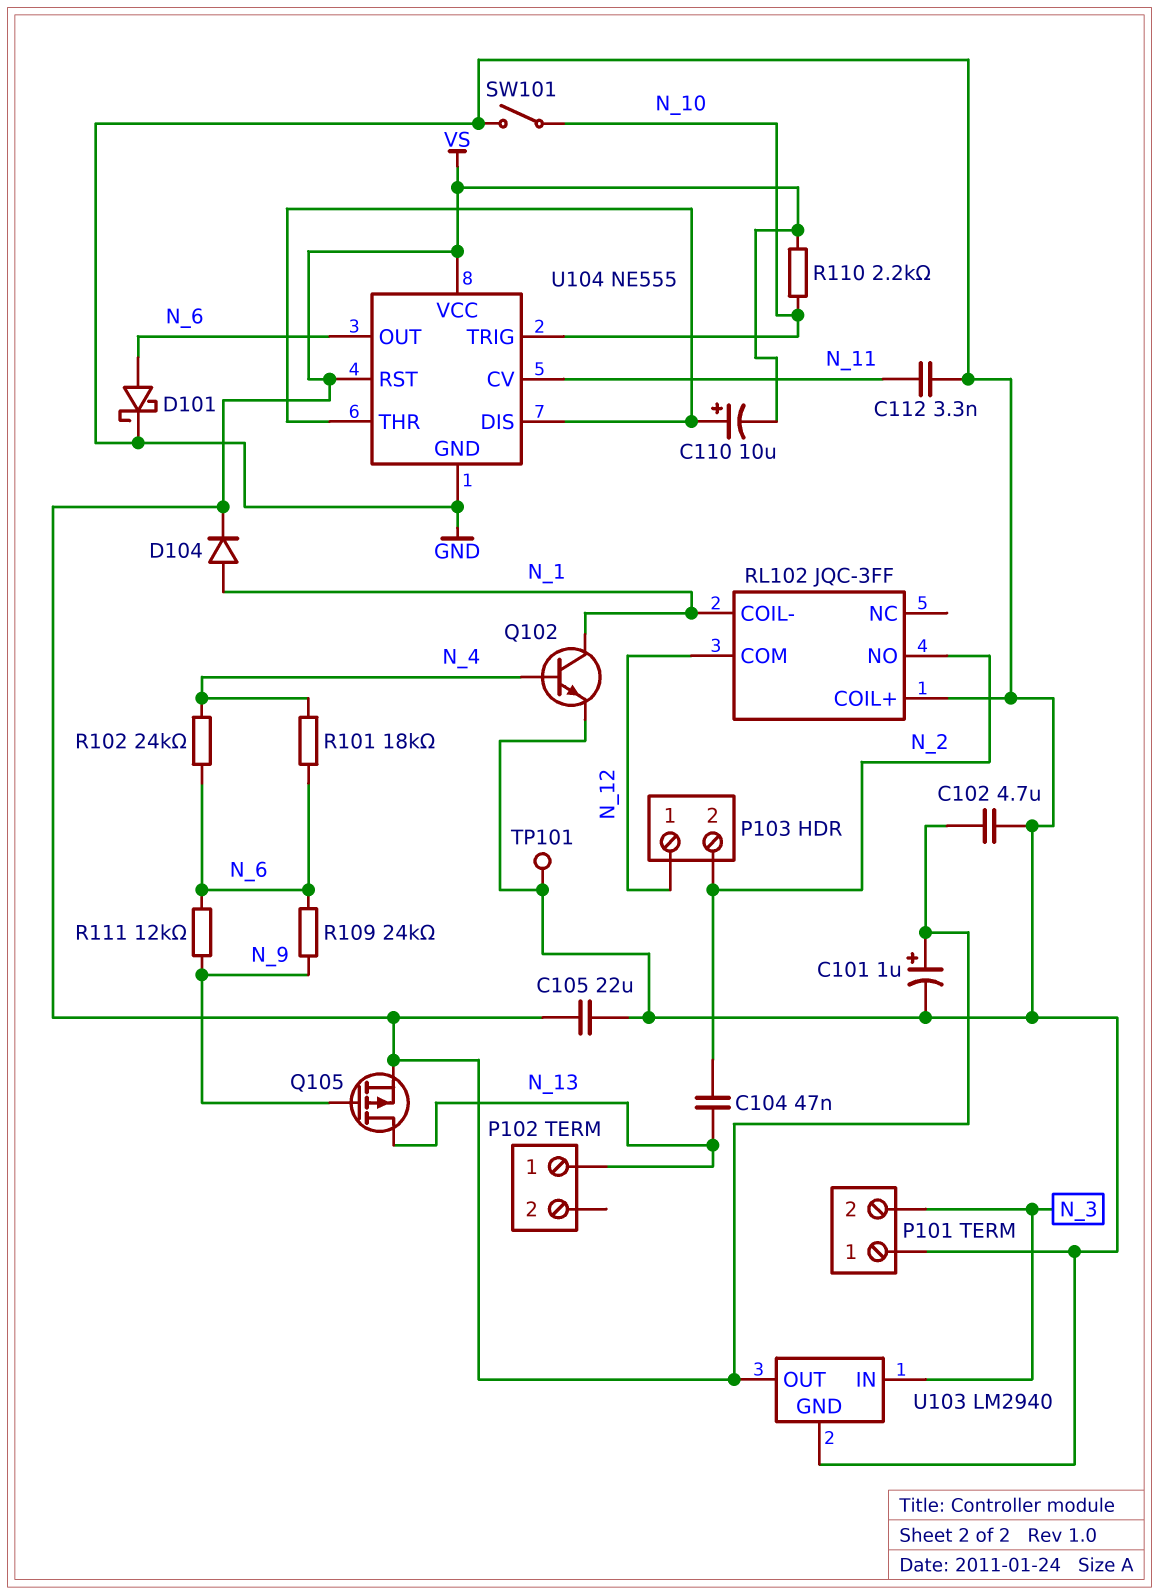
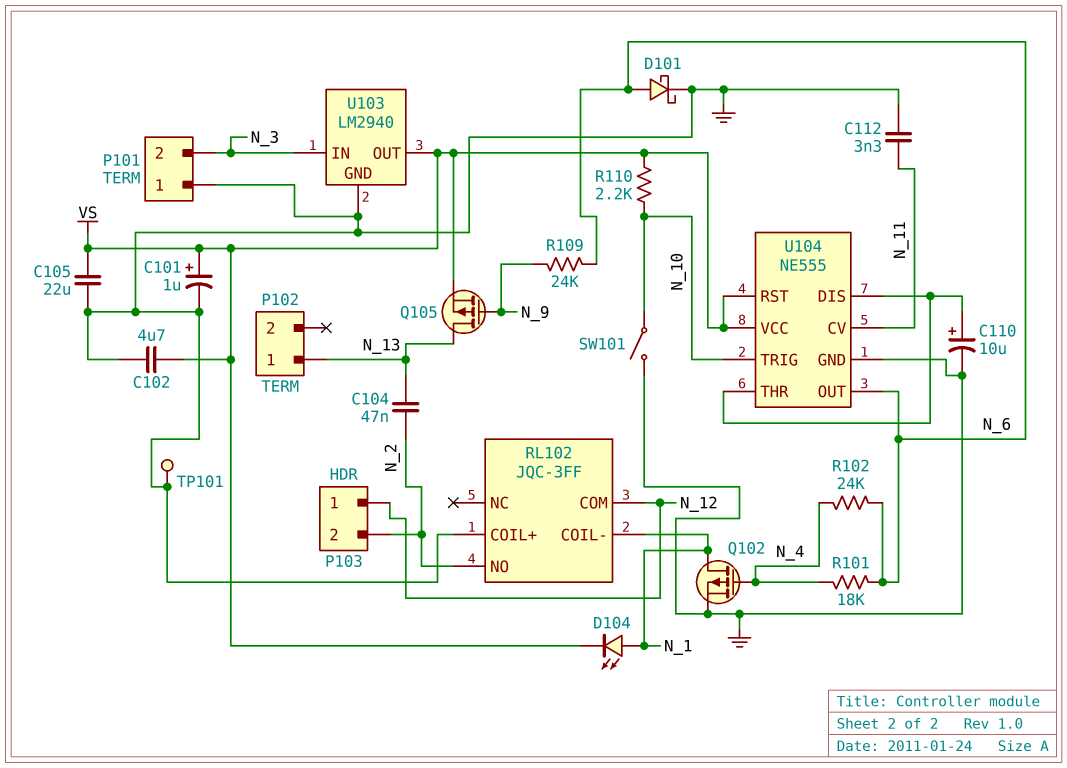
C110: 10uF (plus U104/DIS, minus VS) -> 10uF (plus U104/DIS, minus GND)
D104: diode (A N_1, K VS) -> LED (A N_1, K VS)
Q102: NPN (B N_4, C N_1, E GND) -> PMOS (G N_4, D N_1, S GND)
R111: 12k (N_6, N_9) -> none

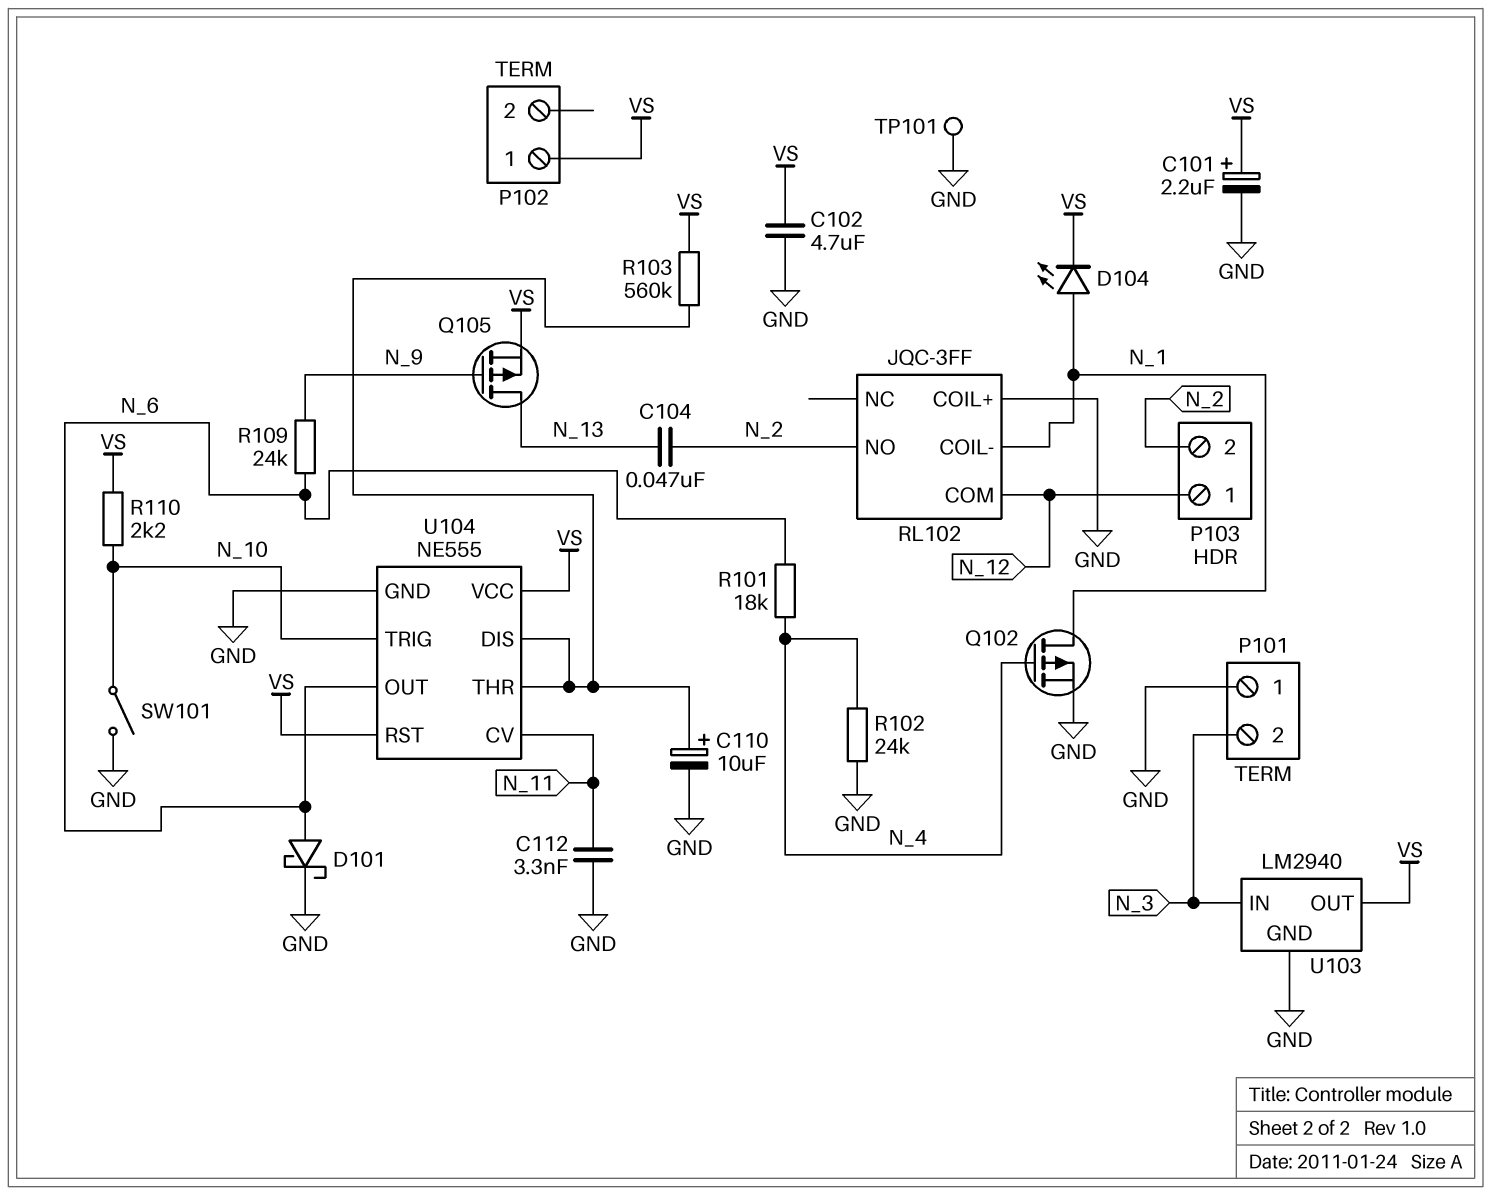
C101: 1uF (plus VS, minus GND) -> 2.2uF (plus VS, minus GND)
C105: 22uF (GND, VS) -> none
P102 pin 1: N_13 -> VS
R102: 24k (N_4, N_6) -> 24k (GND, N_4)
R103: none -> 560k (U104/DIS, VS)

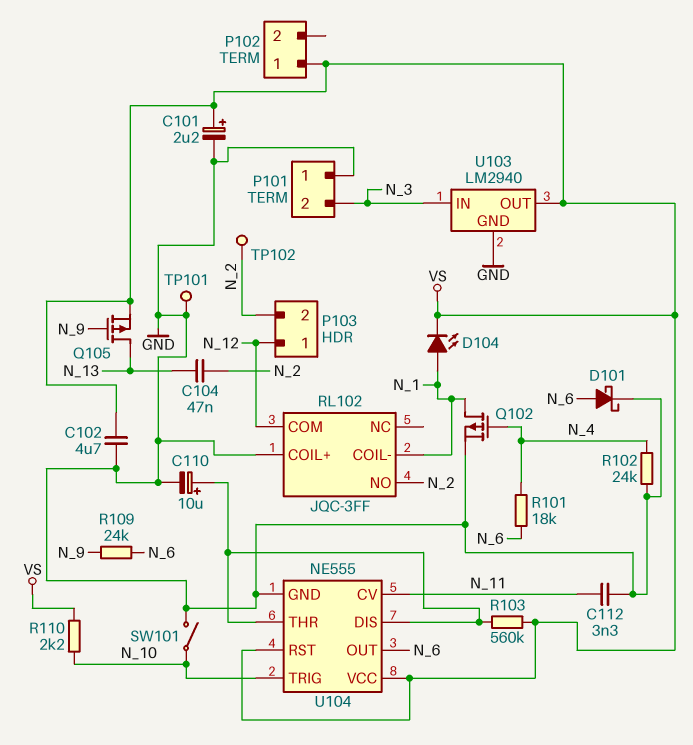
TP102: none -> test point (N_2)

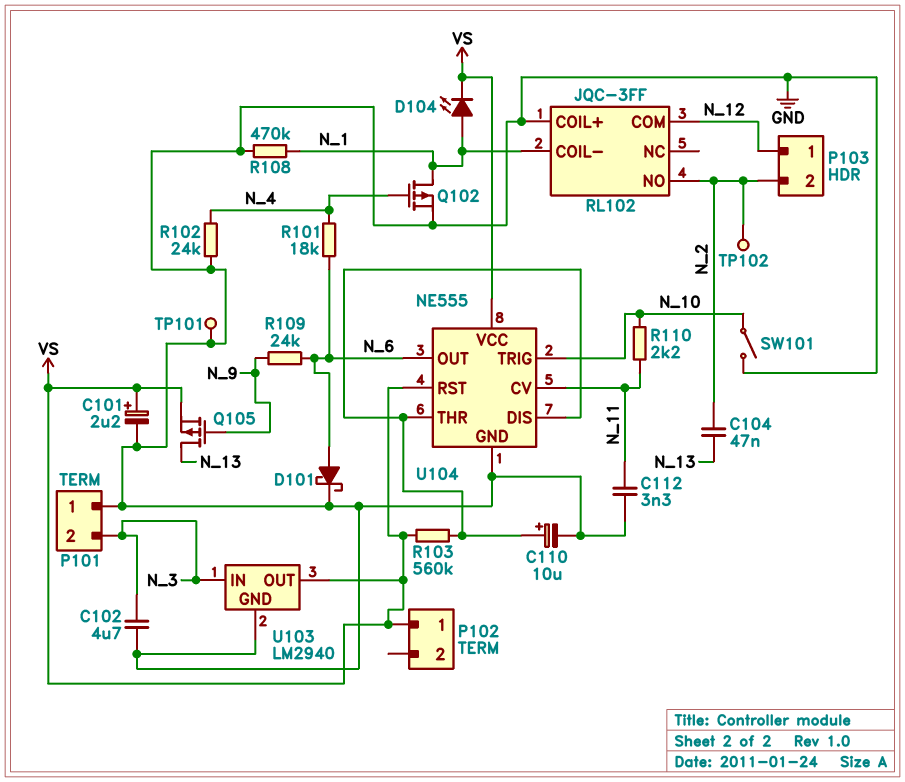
C102: 4.7uF (GND, VS) -> 4.7uF (GND, N_3)
R108: none -> 470k (GND, N_1)
R110: 2.2k (N_10, VS) -> 2.2k (N_10, N_11)

